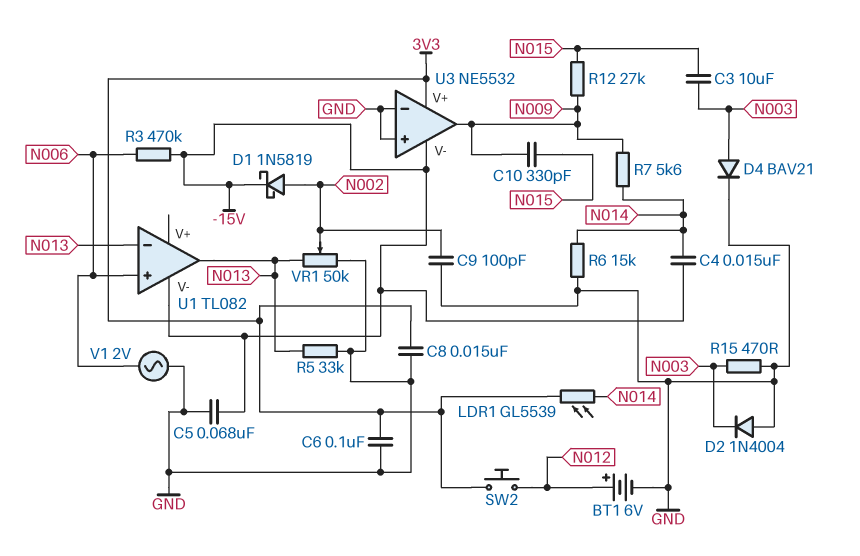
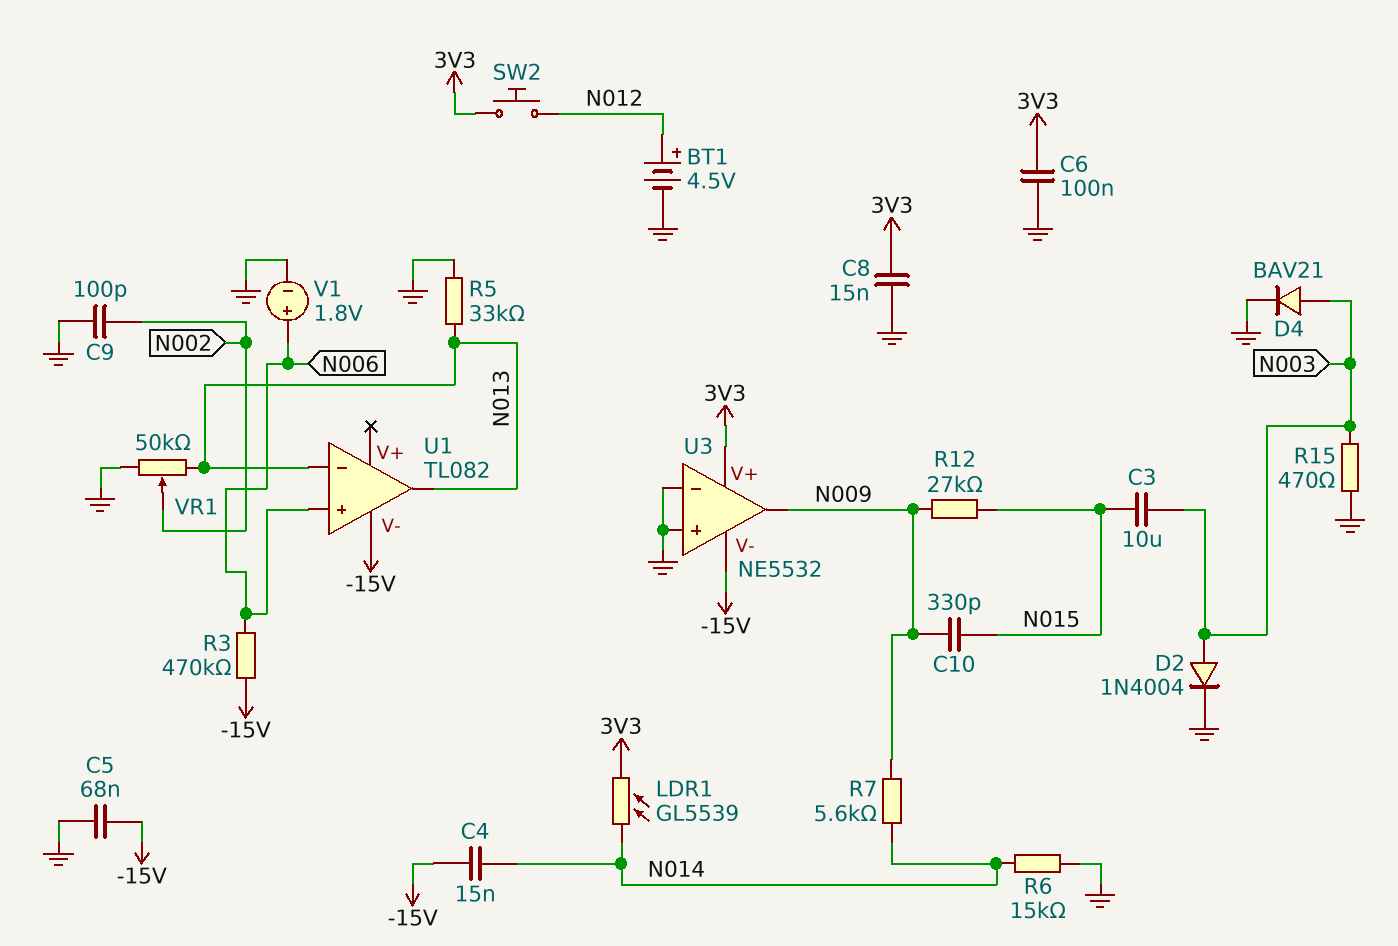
BT1: 6V (plus N012, minus GND) -> 4.5V (plus N012, minus GND)
D1: schottky 1N5819 (A N002, K -15V) -> none
D2: diode 1N4004 (A GND, K N003) -> diode 1N4004 (A N003, K GND)
V1: AC 2V (GND, N006) -> 1.8V (plus N006, minus GND)

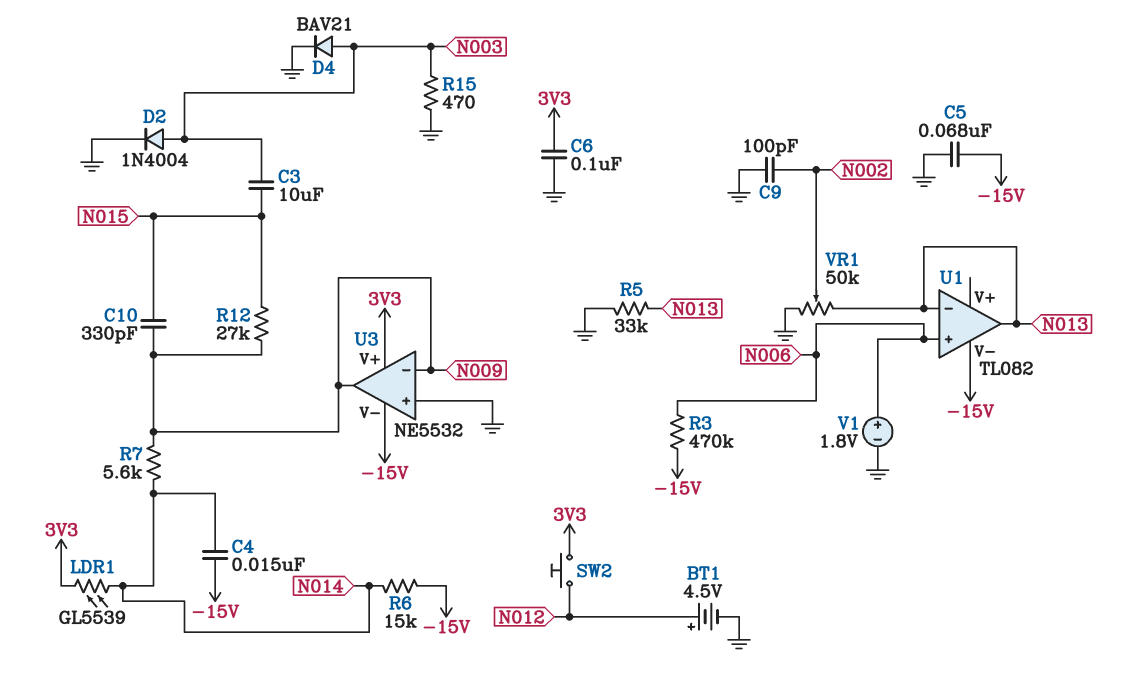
C8: 15nF (3V3, GND) -> none
R6: 15k (GND, N014) -> 15k (-15V, N014)
U3 pin in-: GND -> N009

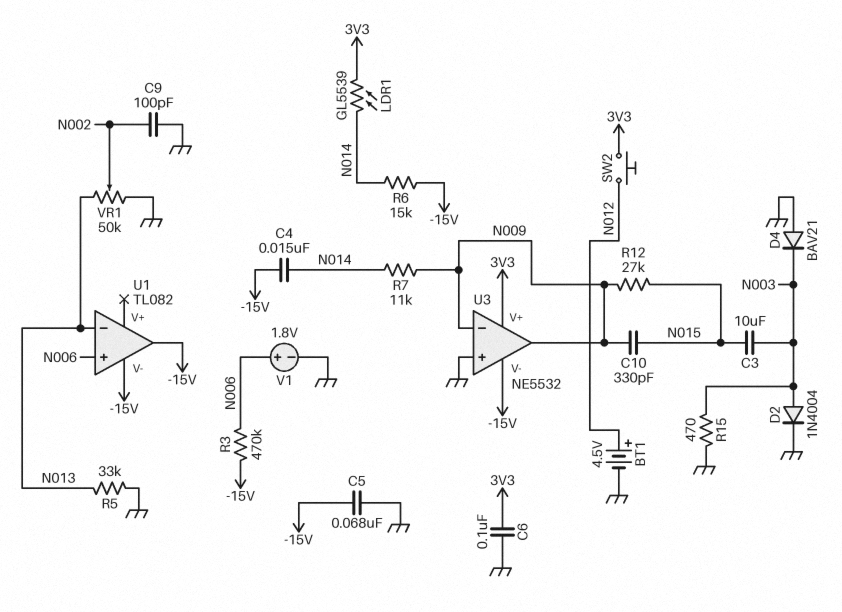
D4: diode BAV21 (A N003, K GND) -> diode BAV21 (A GND, K N003)
R7: 5.6k (N009, N014) -> 11k (N009, N014)
U1 pin out: N013 -> -15V

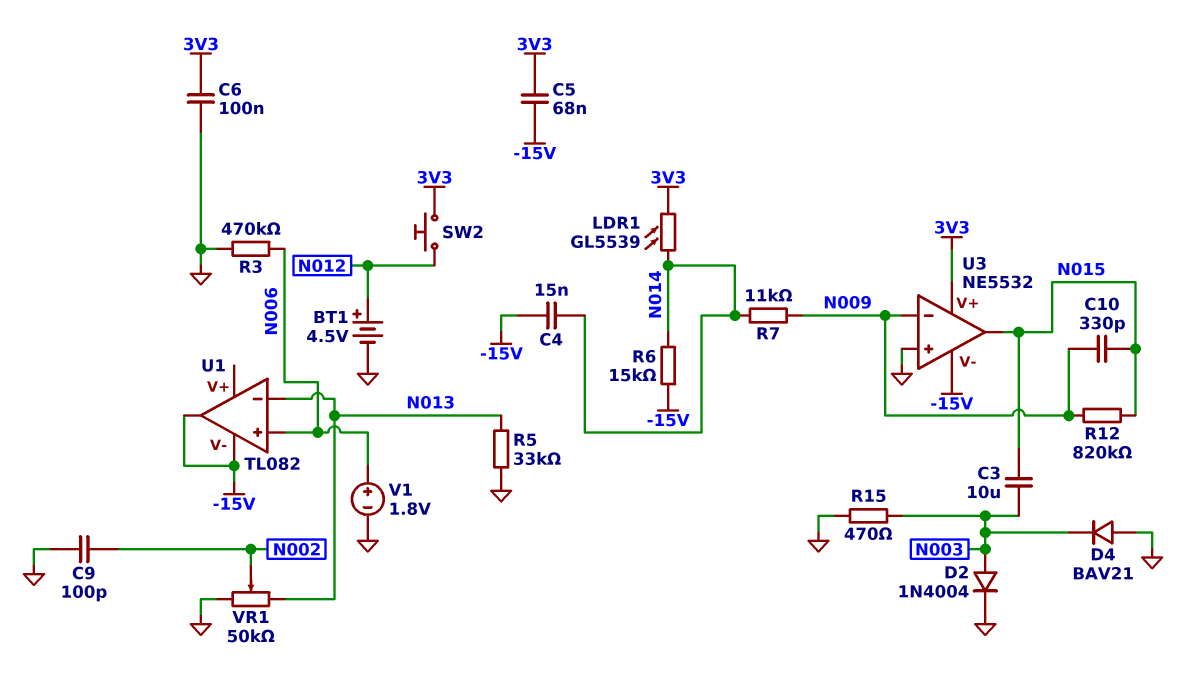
C5: 68nF (-15V, GND) -> 68nF (-15V, 3V3)
R3: 470k (-15V, N006) -> 470k (GND, N006)
R12: 27k (N009, N015) -> 820k (N009, N015)
U3 pin out: N009 -> N015

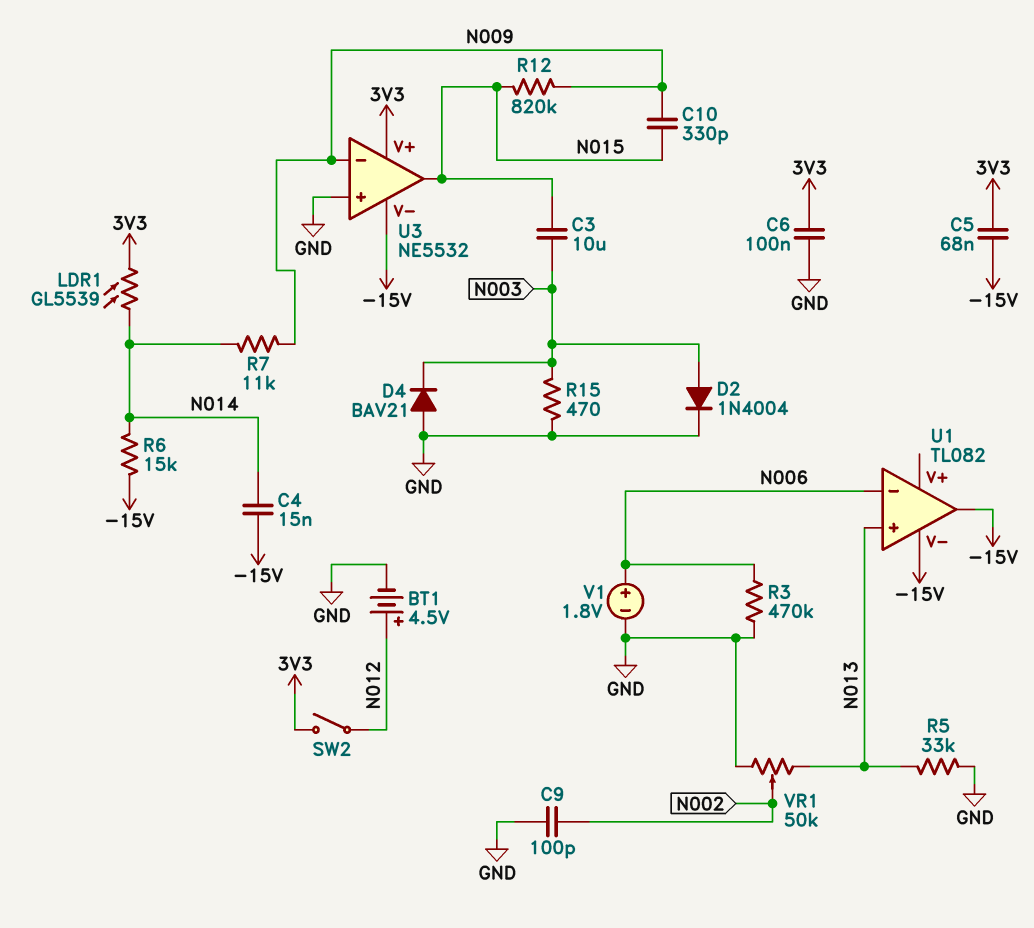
SW2: button (3V3, N012) -> switch (3V3, N012)
U1 pin in+: N006 -> N013
U1 pin in-: N013 -> N006

